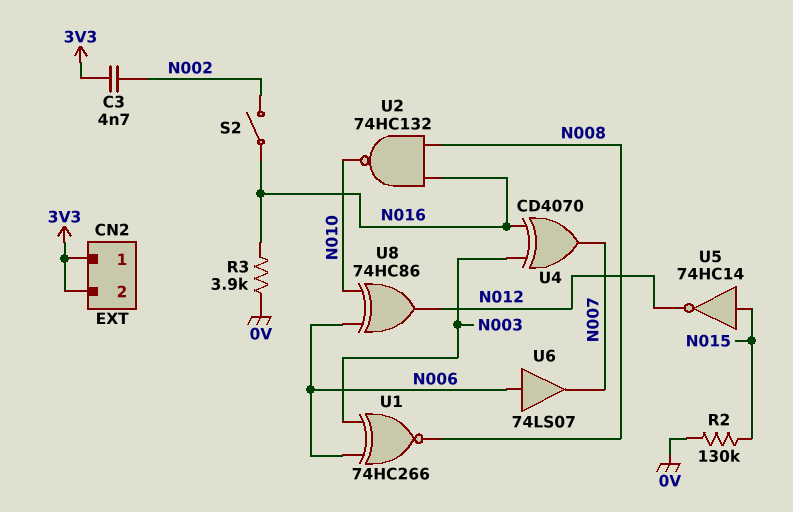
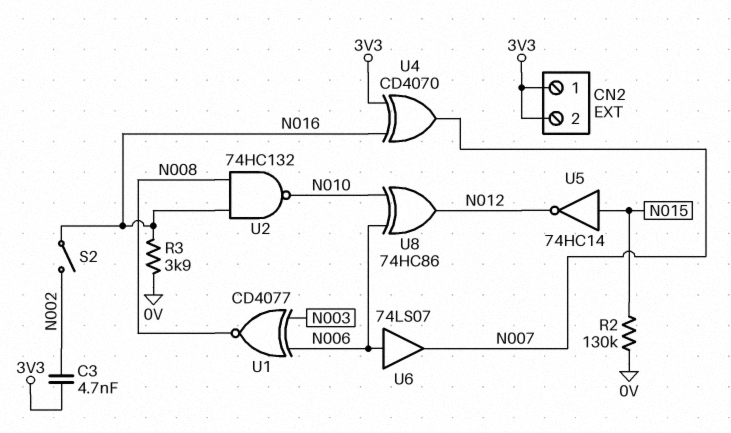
U1: XNOR 74HC266 (in N003, in N006, out N008) -> XNOR CD4077 (in N003, in N006, out N008)
U4: XOR CD4070 (in N003, in N016, out N007) -> XOR CD4070 (in 3V3, in N016, out N007)

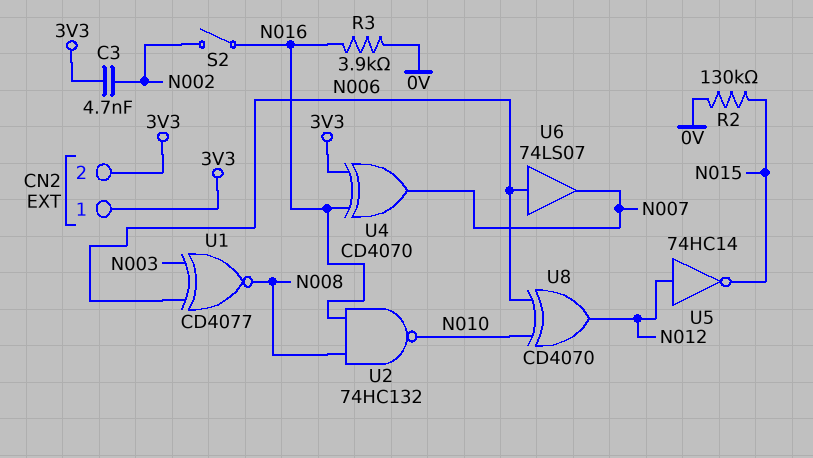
U5: NOT 74HC14 (in N015, out N012) -> NOT 74HC14 (in N012, out N015)
U8: XOR 74HC86 (in N006, in N010, out N012) -> XOR CD4070 (in N006, in N010, out N012)

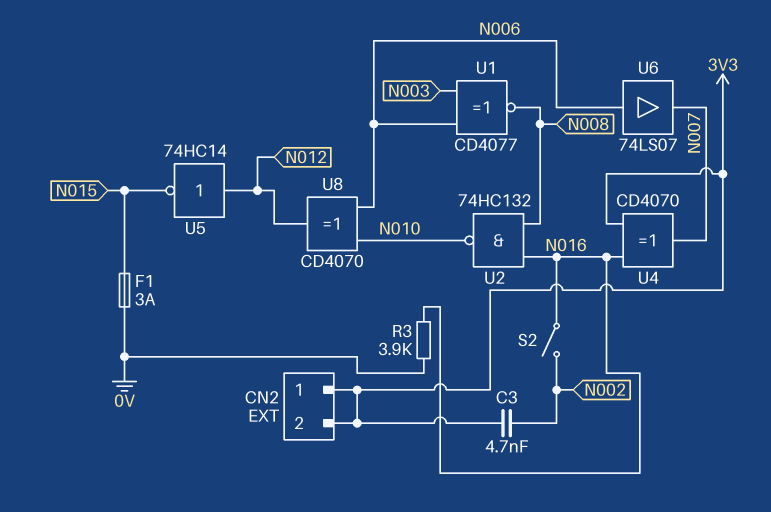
F1: none -> 3A (0V, N015)
R2: 130k (0V, N015) -> none

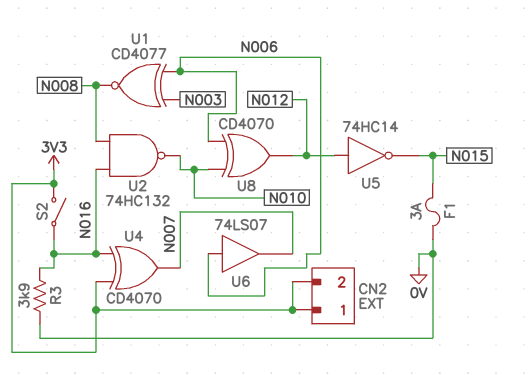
C3: 4.7nF (3V3, N002) -> none
S2: switch (N002, N016) -> switch (3V3, N016)

